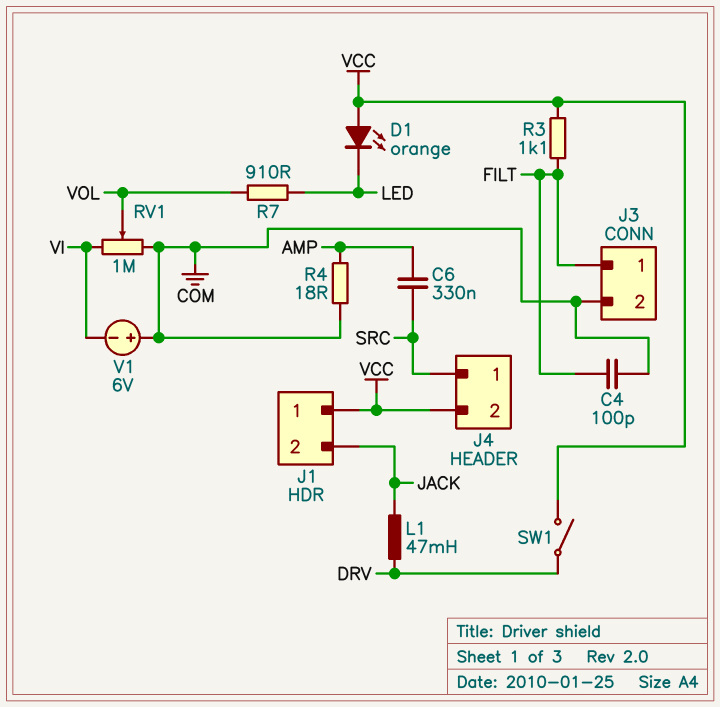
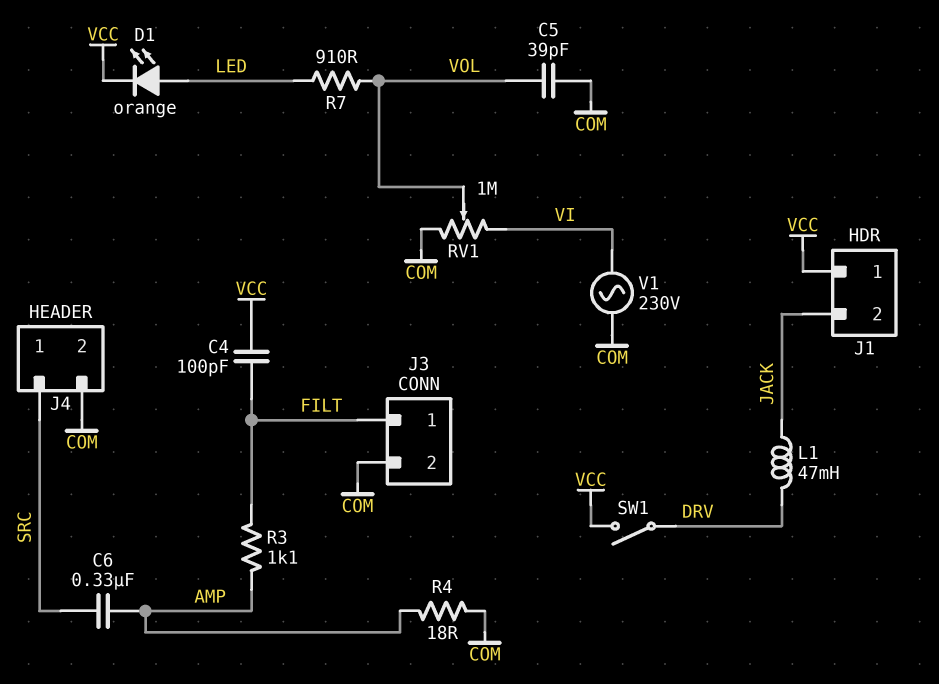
C4: 100pF (COM, FILT) -> 100pF (FILT, VCC)
C5: none -> 39pF (COM, VOL)
D1: LED orange (A VCC, K LED) -> LED orange (A LED, K VCC)
J4 pin 2: VCC -> COM
R3: 1.1k (FILT, VCC) -> 1.1k (AMP, FILT)
V1: 6V (plus COM, minus VI) -> AC 230V (COM, VI)

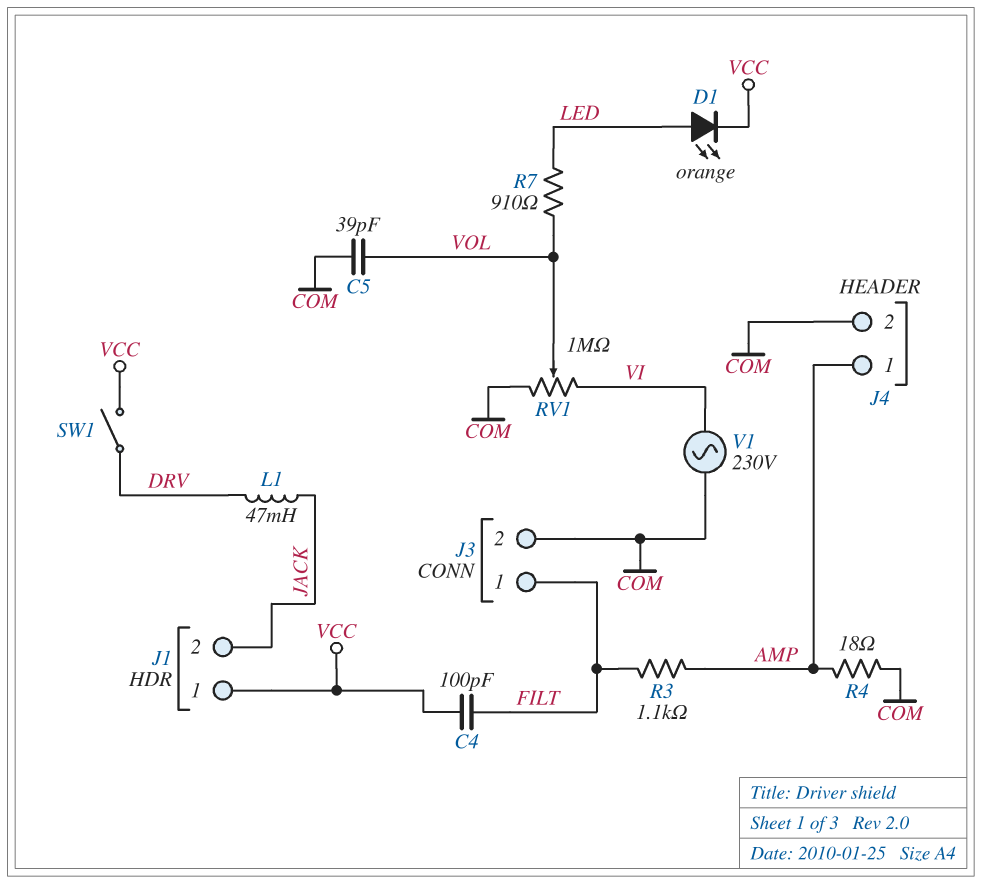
C6: 330nF (AMP, SRC) -> none
J4 pin 1: SRC -> AMP

